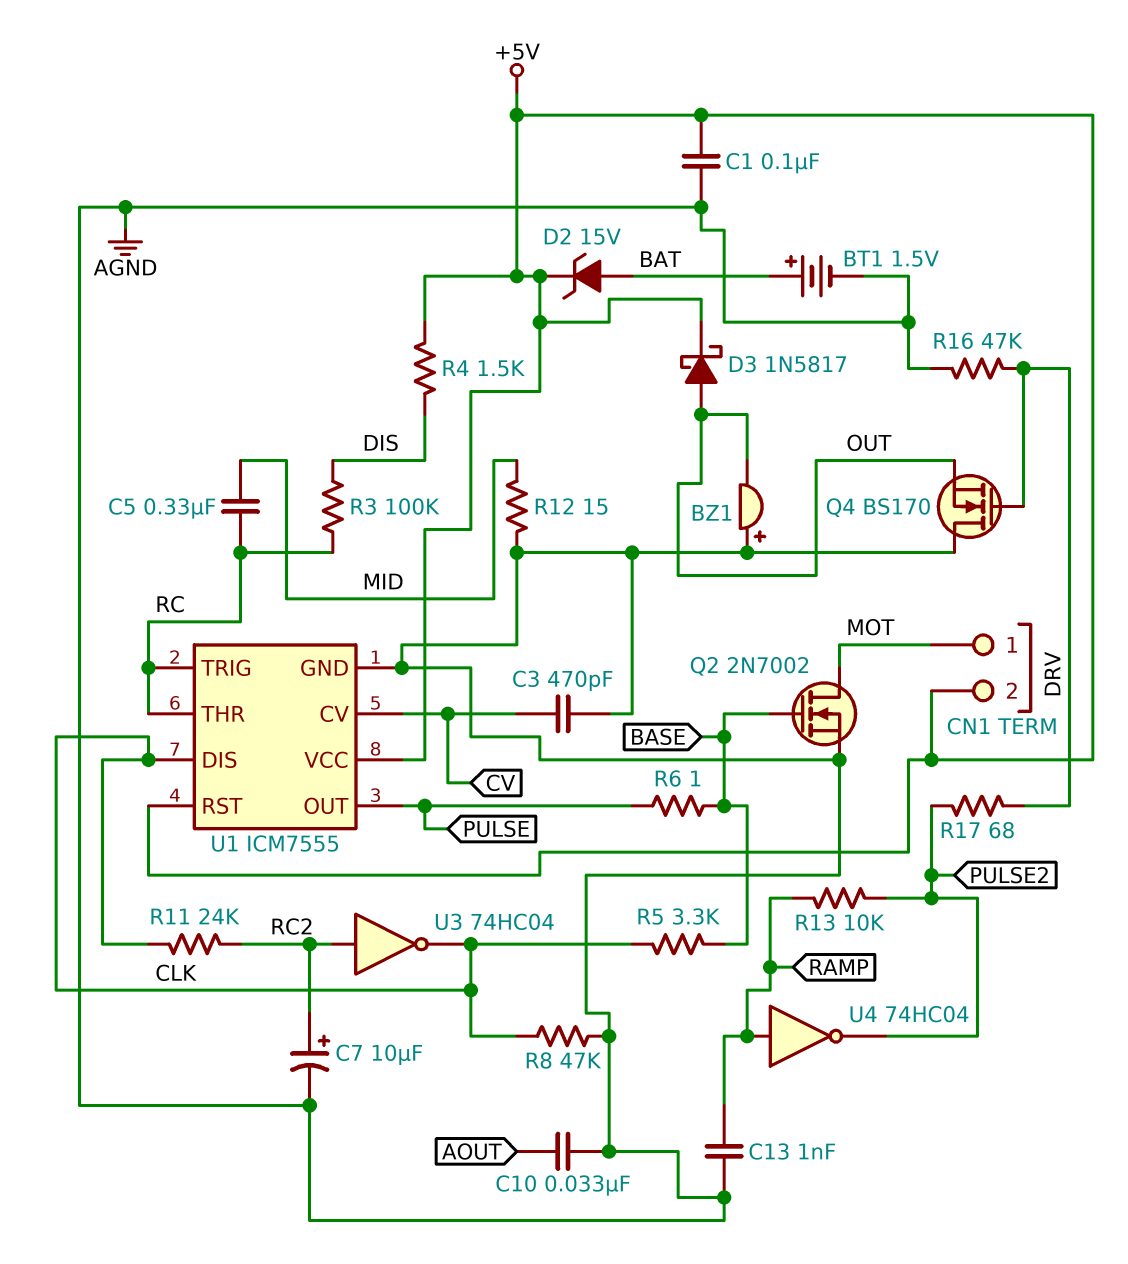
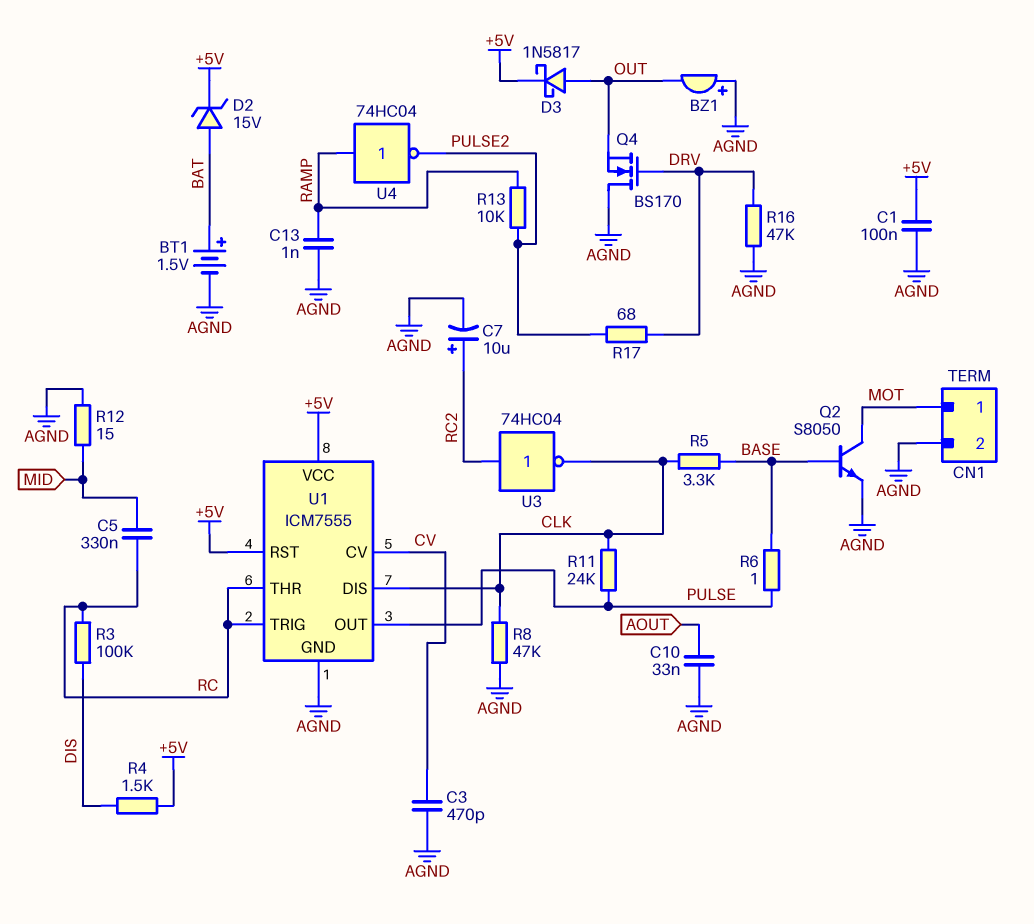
CN1 pin 2: +5V -> AGND
Q2: NMOS 2N7002 (G BASE, D MOT, S AGND) -> NPN S8050 (B BASE, C MOT, E AGND)
R11: 24k (CLK, RC2) -> 24k (CLK, PULSE)

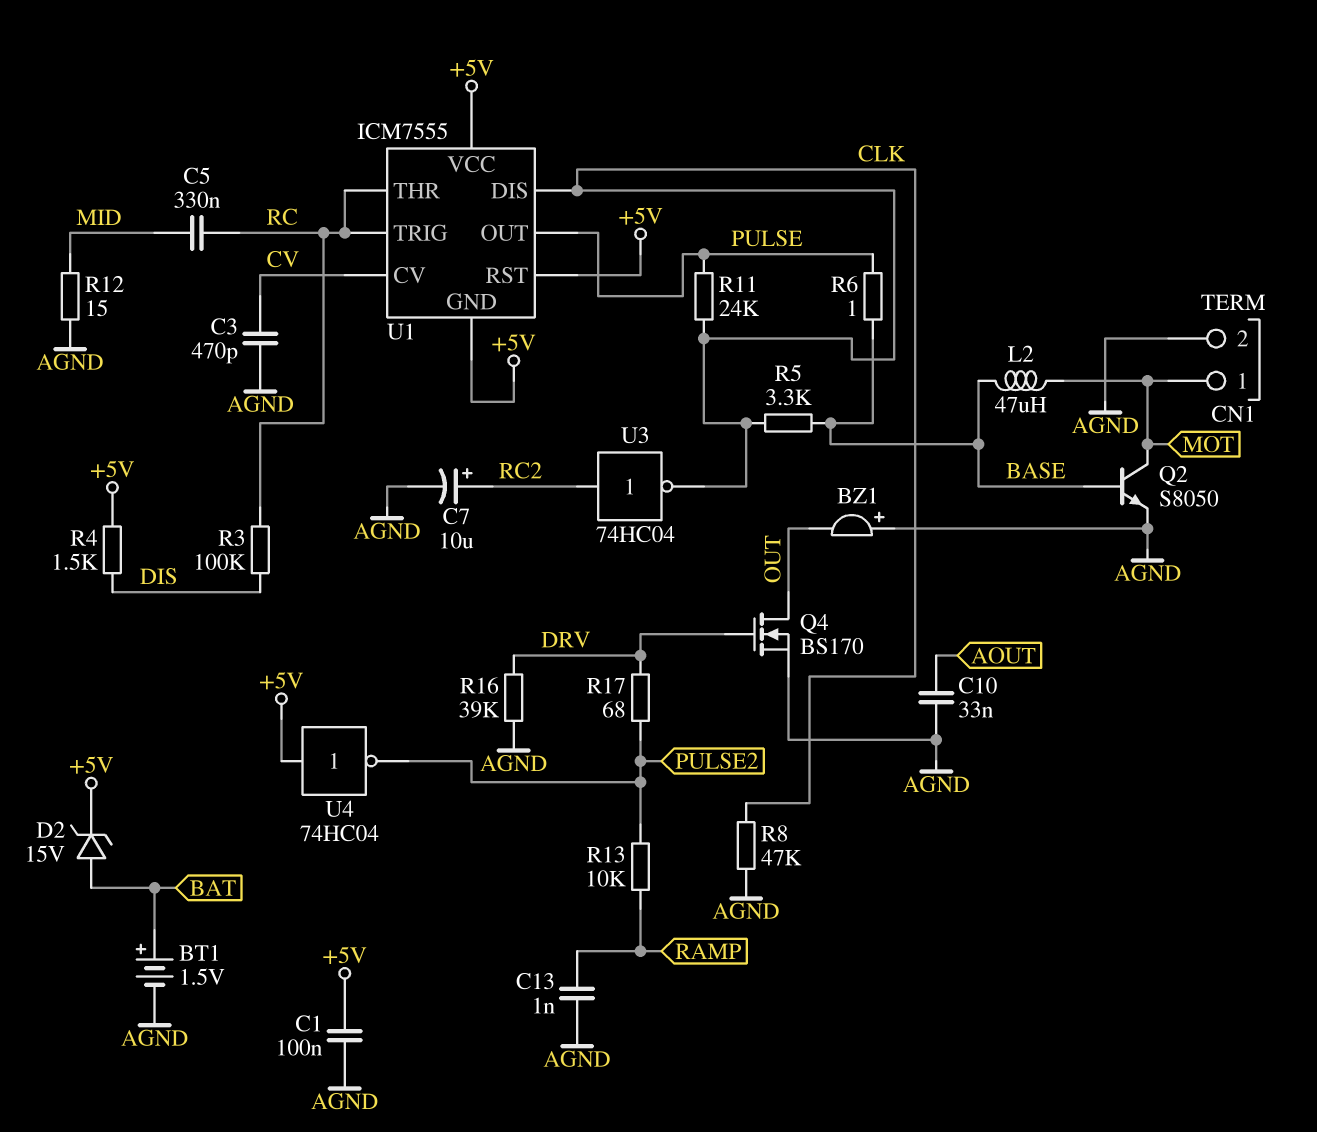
D3: schottky 1N5817 (A OUT, K +5V) -> none
L2: none -> 47uH (BASE, MOT)
Q4: NMOS BS170 (G DRV, D AGND, S OUT) -> NMOS BS170 (G DRV, D OUT, S AGND)
R16: 47k (AGND, DRV) -> 39k (AGND, DRV)
U1 pin GND: AGND -> +5V
U4: NOT 74HC04 (in RAMP, out PULSE2) -> NOT 74HC04 (in +5V, out PULSE2)

